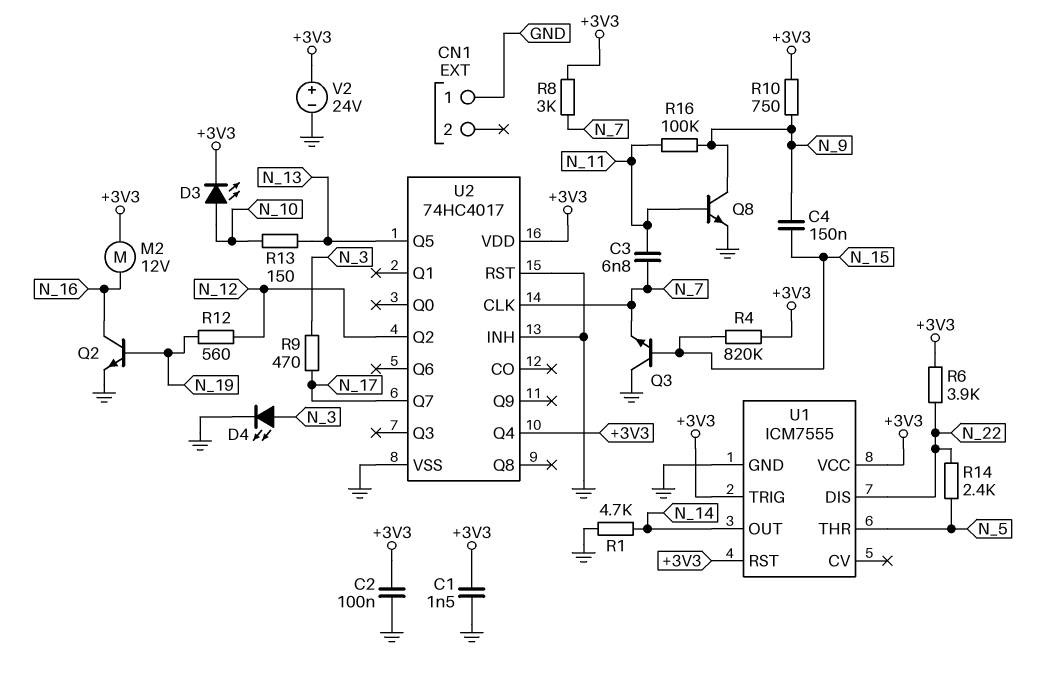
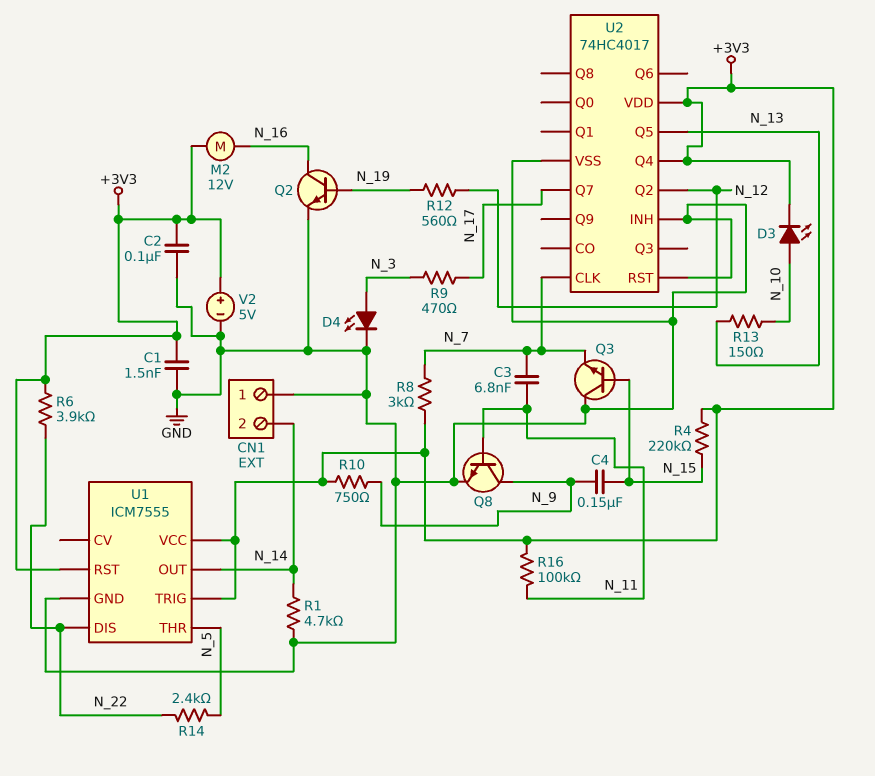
CN1 pin 2: none -> N_14
R4: 820k (+3V3, N_15) -> 220k (+3V3, N_15)
R16: 100k (N_9, N_11) -> 100k (+3V3, N_11)
V2: 24V (plus +3V3, minus GND) -> 5V (plus +3V3, minus GND)

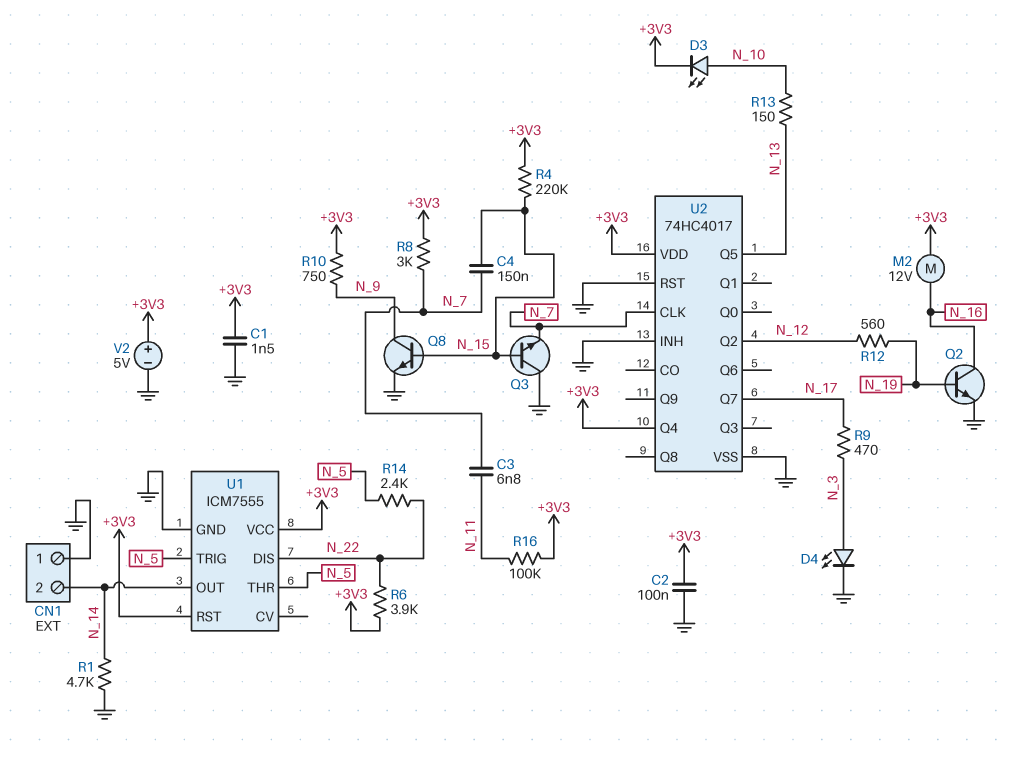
C4: 150nF (N_9, N_15) -> 150nF (N_7, N_15)
Q8: NPN (B N_11, C N_9, E GND) -> NPN (B N_15, C N_9, E GND)
U1 pin TRIG: +3V3 -> N_5

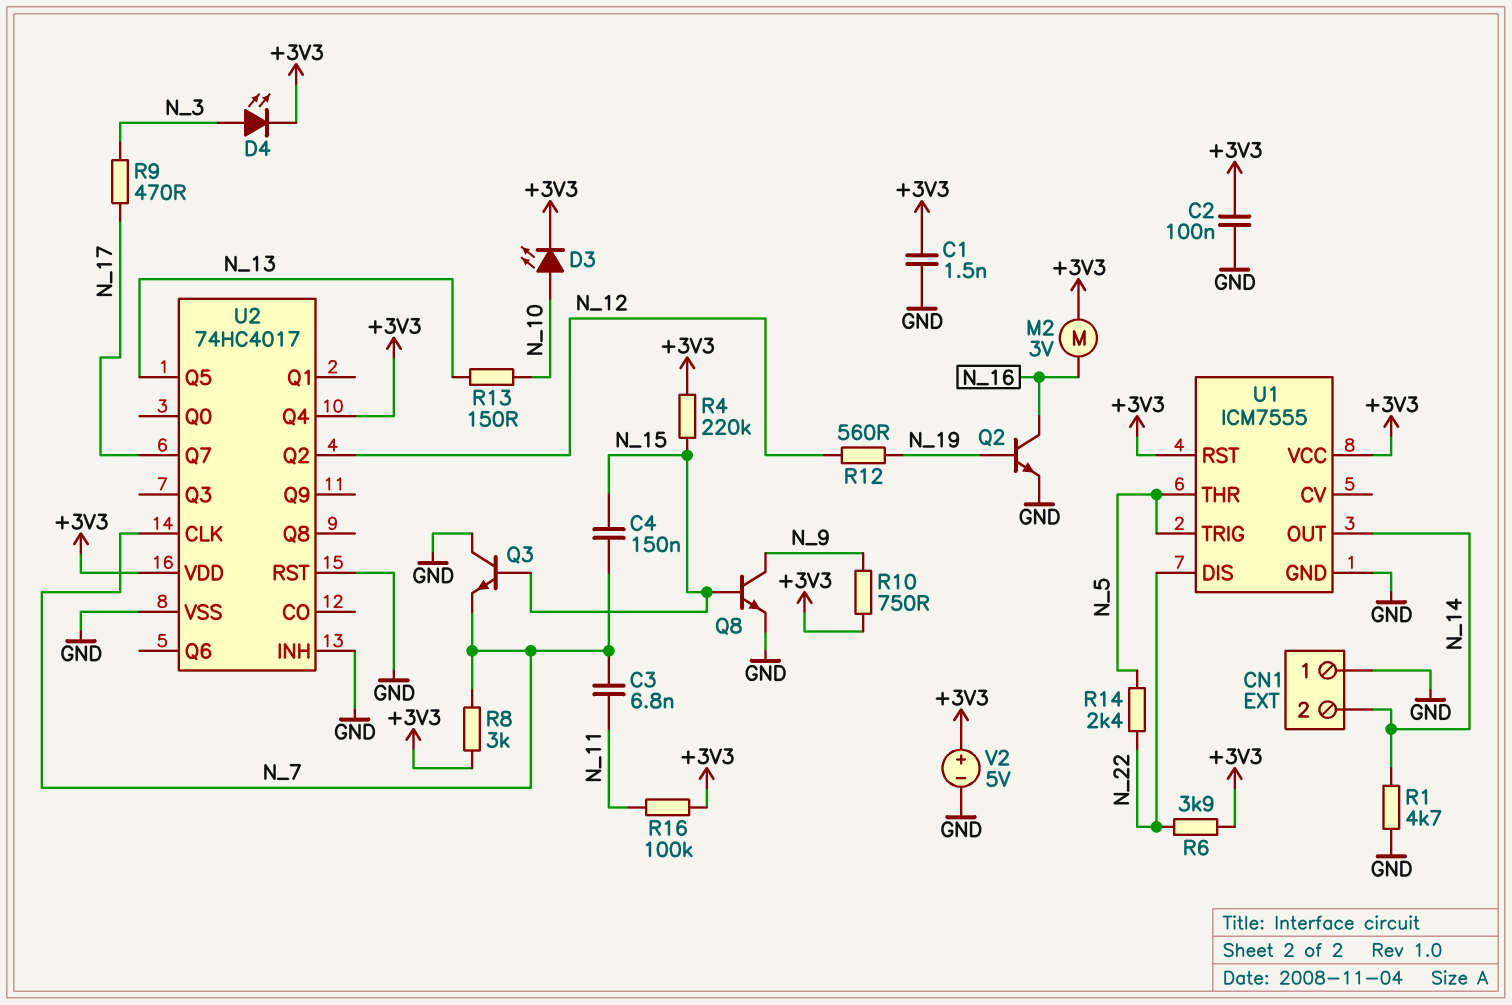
D4: LED (A N_3, K GND) -> LED (A N_3, K +3V3)
M2: motor 12V (+3V3, N_16) -> motor 3V (+3V3, N_16)

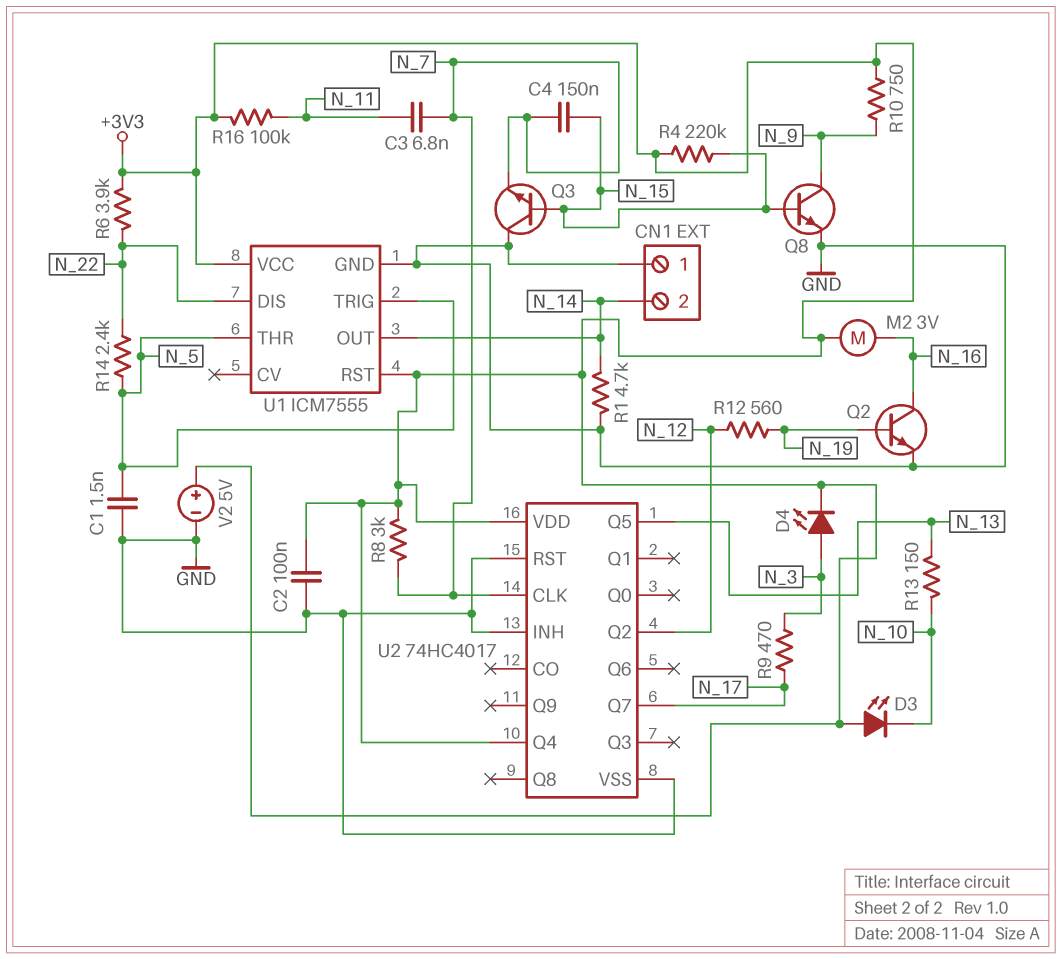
C1: 1.5nF (+3V3, GND) -> 1.5nF (GND, N_5)
D3: LED (A N_10, K +3V3) -> LED (A +3V3, K N_10)

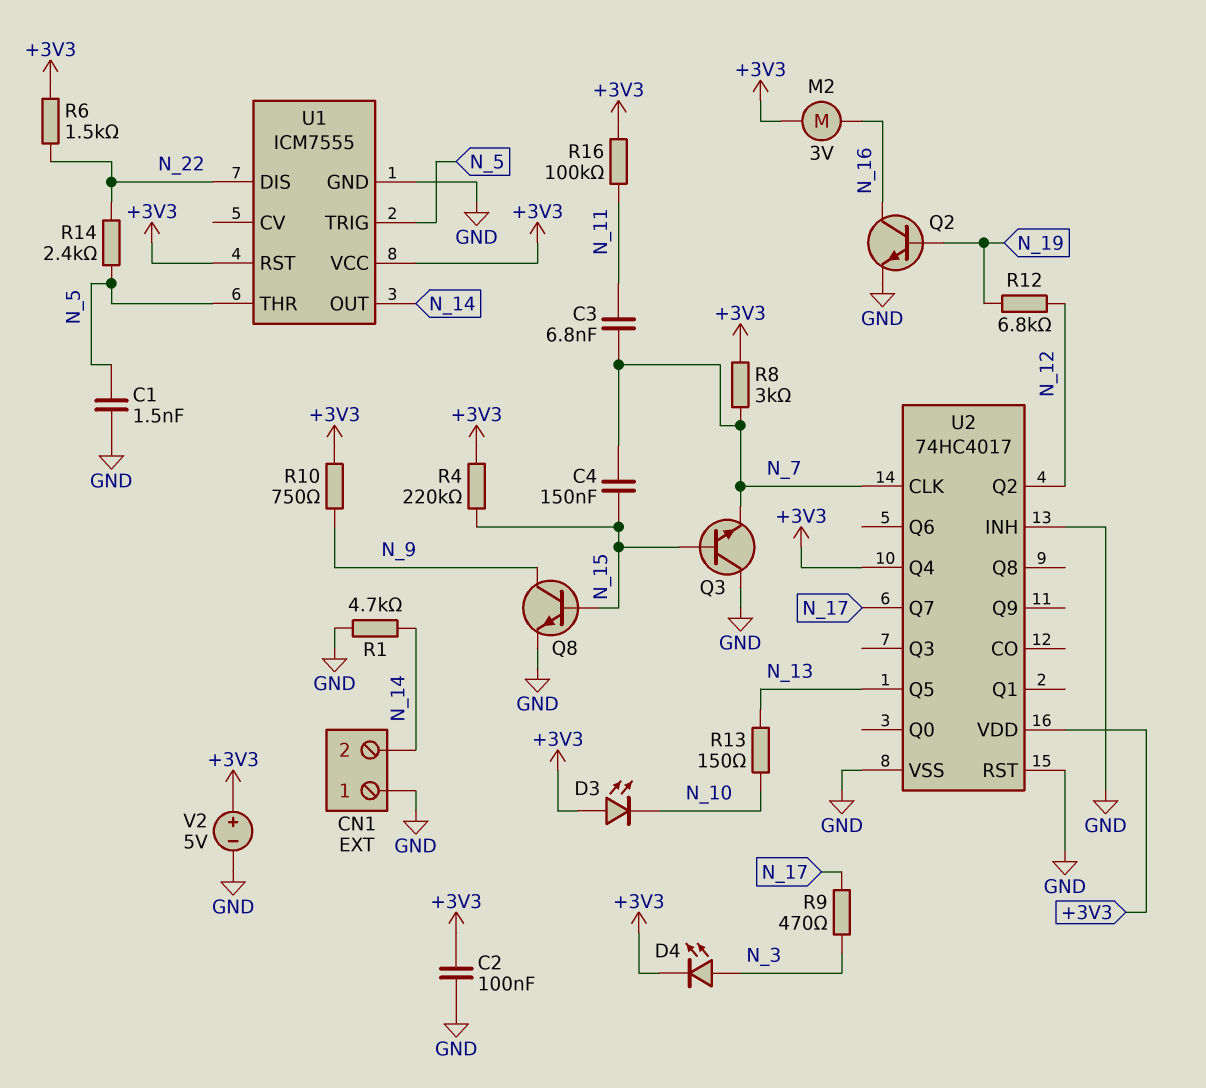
R6: 3.9k (+3V3, N_22) -> 1.5k (+3V3, N_22)
R12: 560 (N_12, N_19) -> 6.8k (N_12, N_19)

